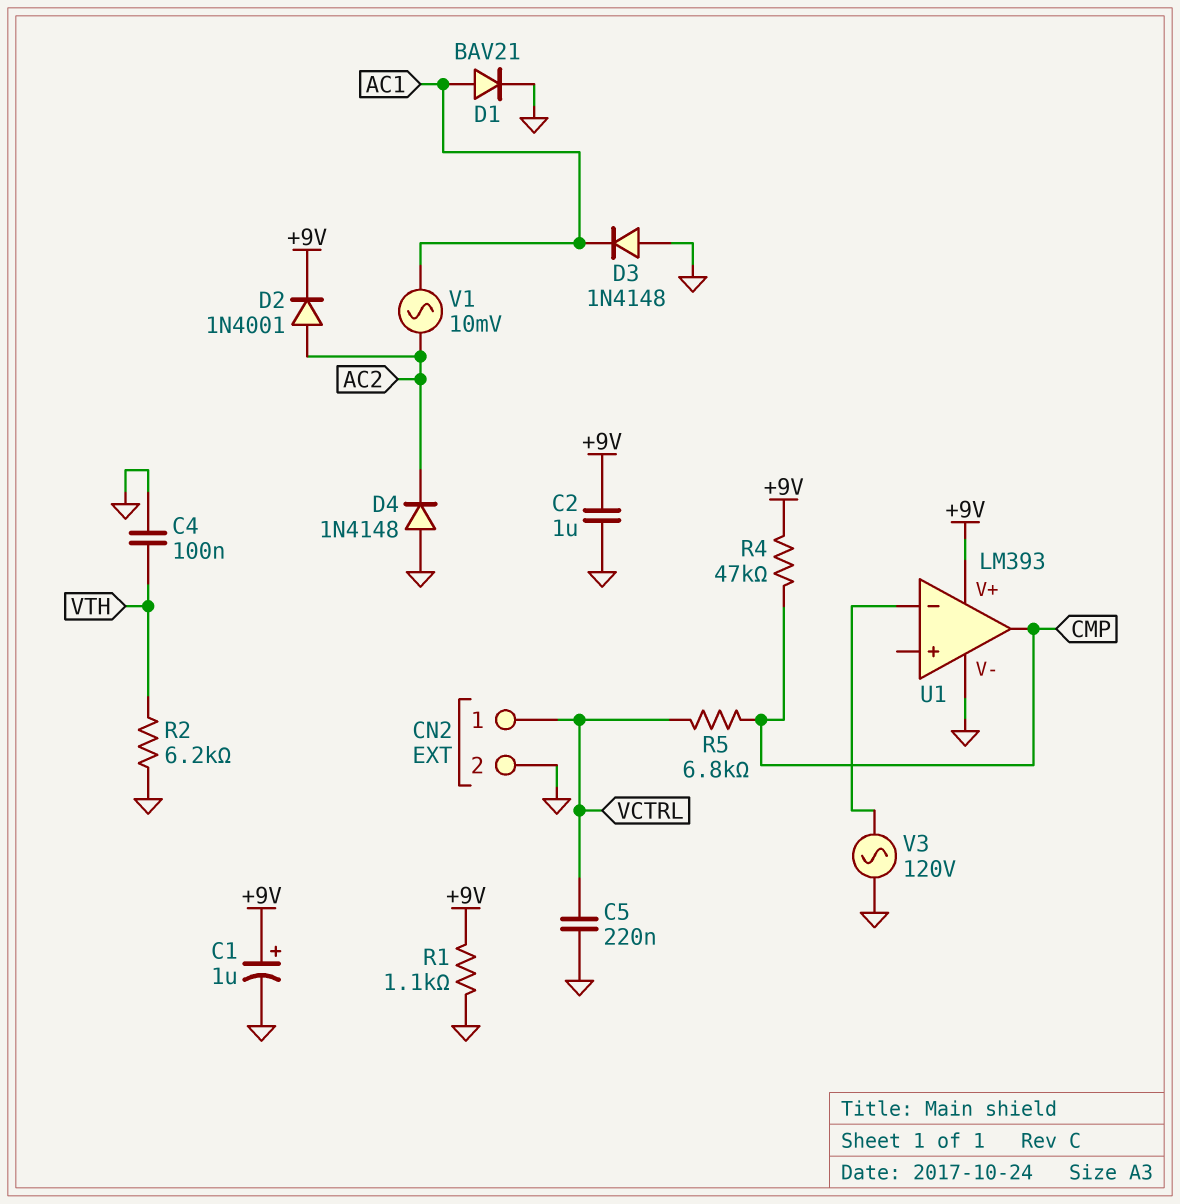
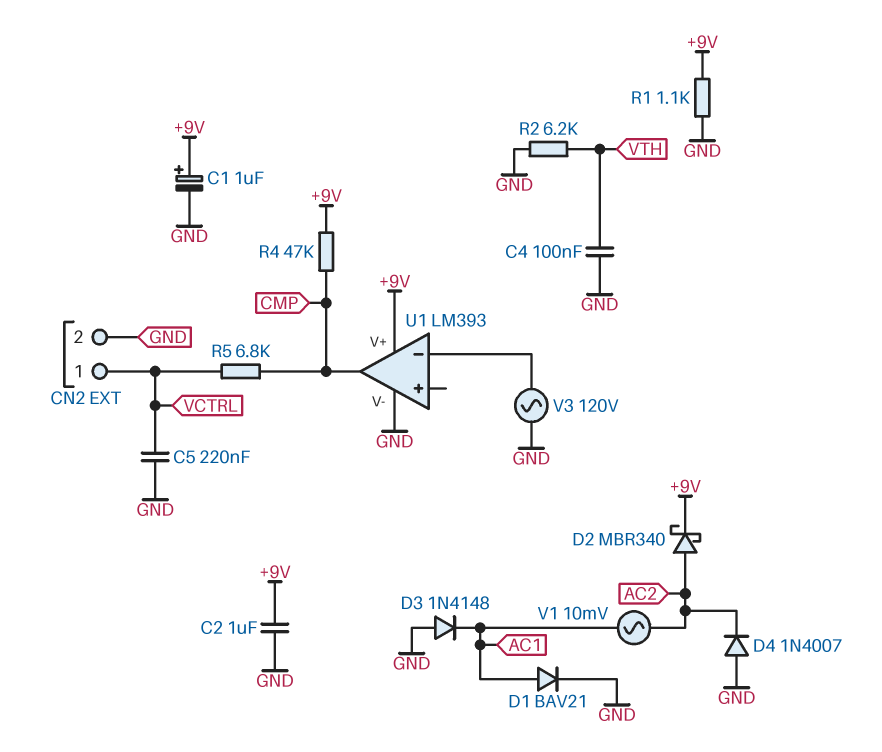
D2: diode 1N4001 (A AC2, K +9V) -> schottky MBR340 (A AC2, K +9V)
D4: diode 1N4148 (A GND, K AC2) -> diode 1N4007 (A GND, K AC2)

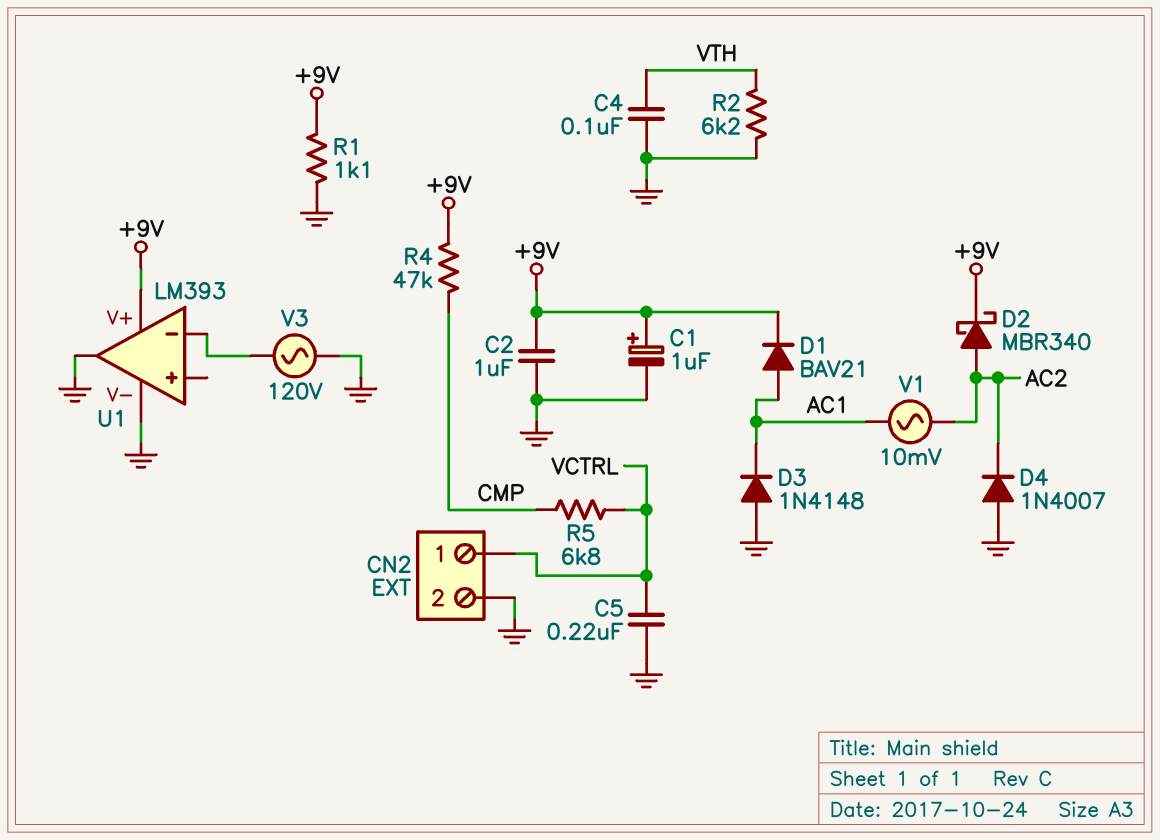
D1: diode BAV21 (A AC1, K GND) -> diode BAV21 (A AC1, K +9V)
U1 pin out: CMP -> GND

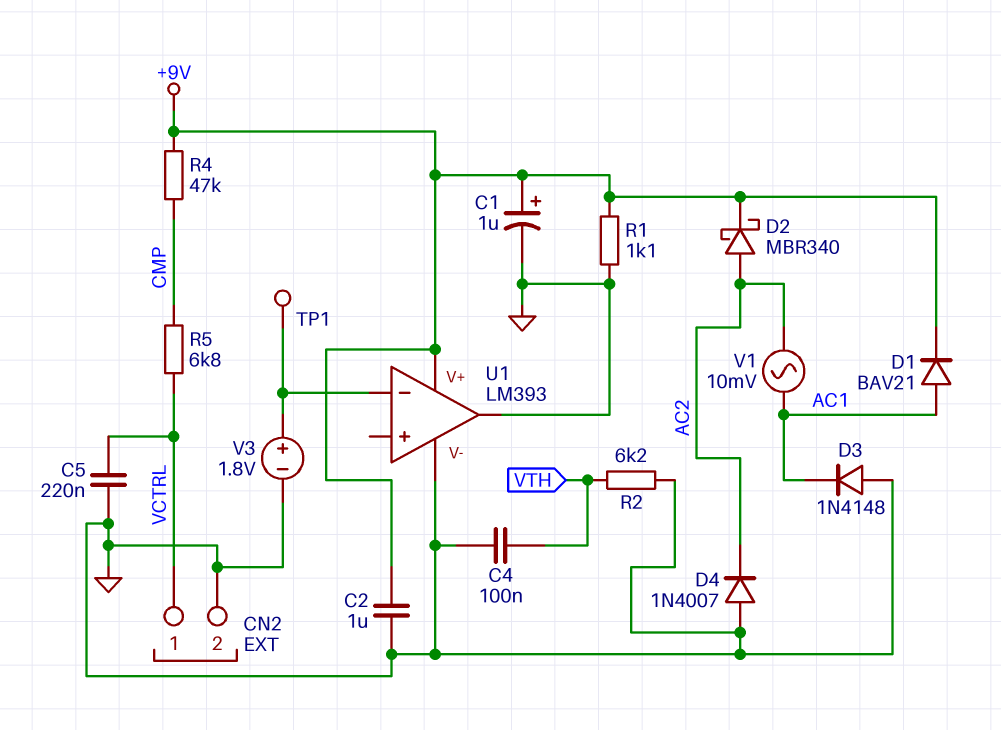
TP1: none -> test point (U1/in-)
V3: AC 120V (GND, U1/in-) -> 1.8V (plus U1/in-, minus GND)

